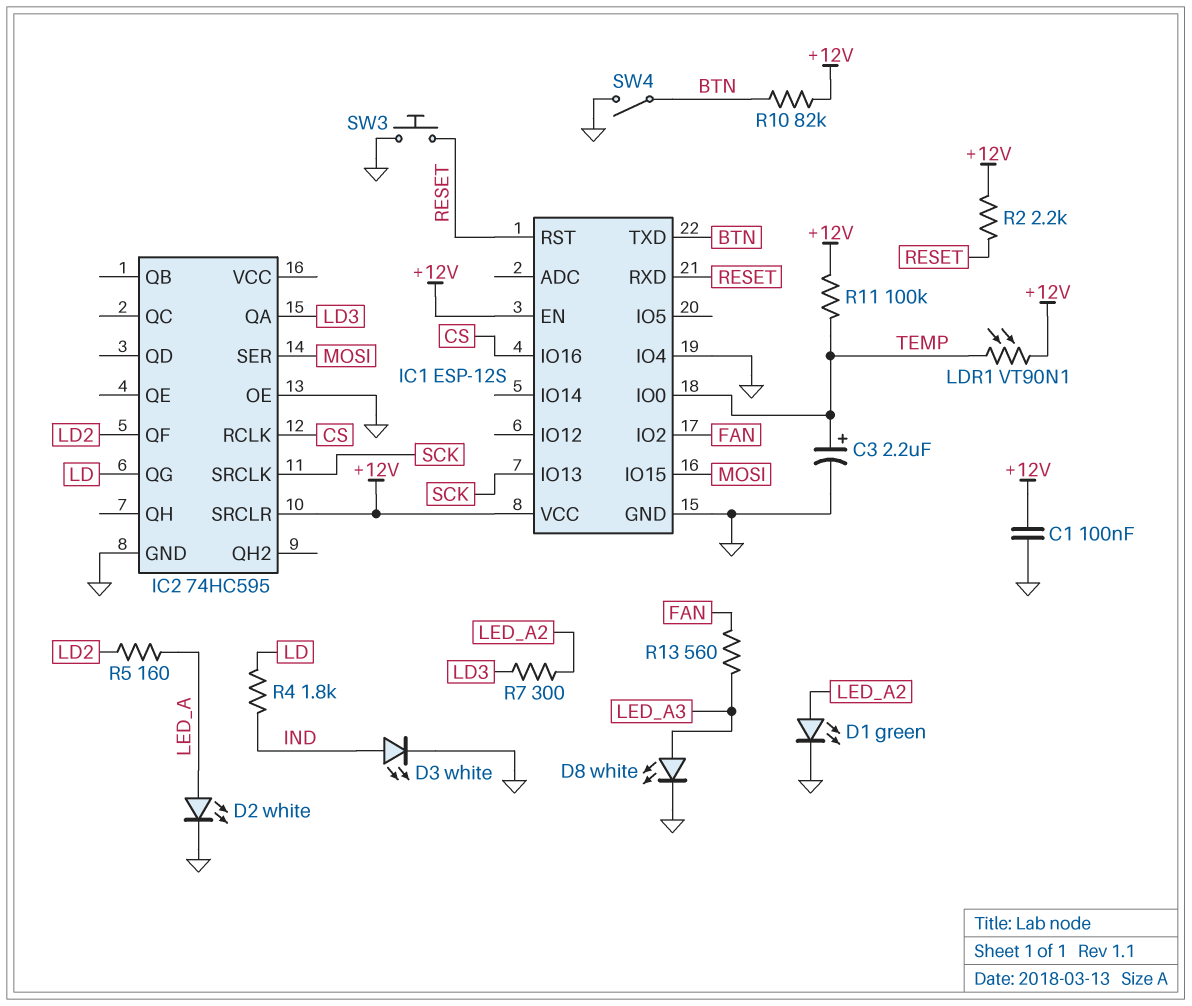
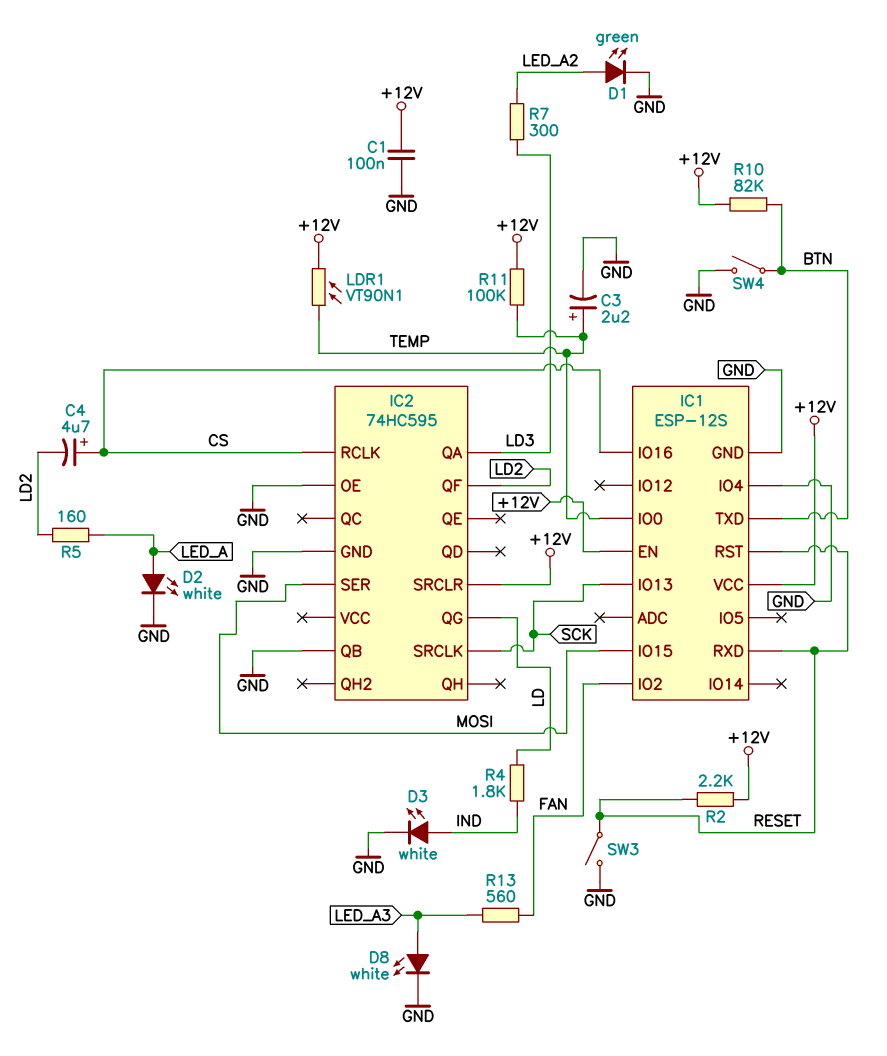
C4: none -> 4.7uF (plus CS, minus LD2)
IC2 pin QB: none -> GND
SW3: button (GND, RESET) -> switch (GND, RESET)

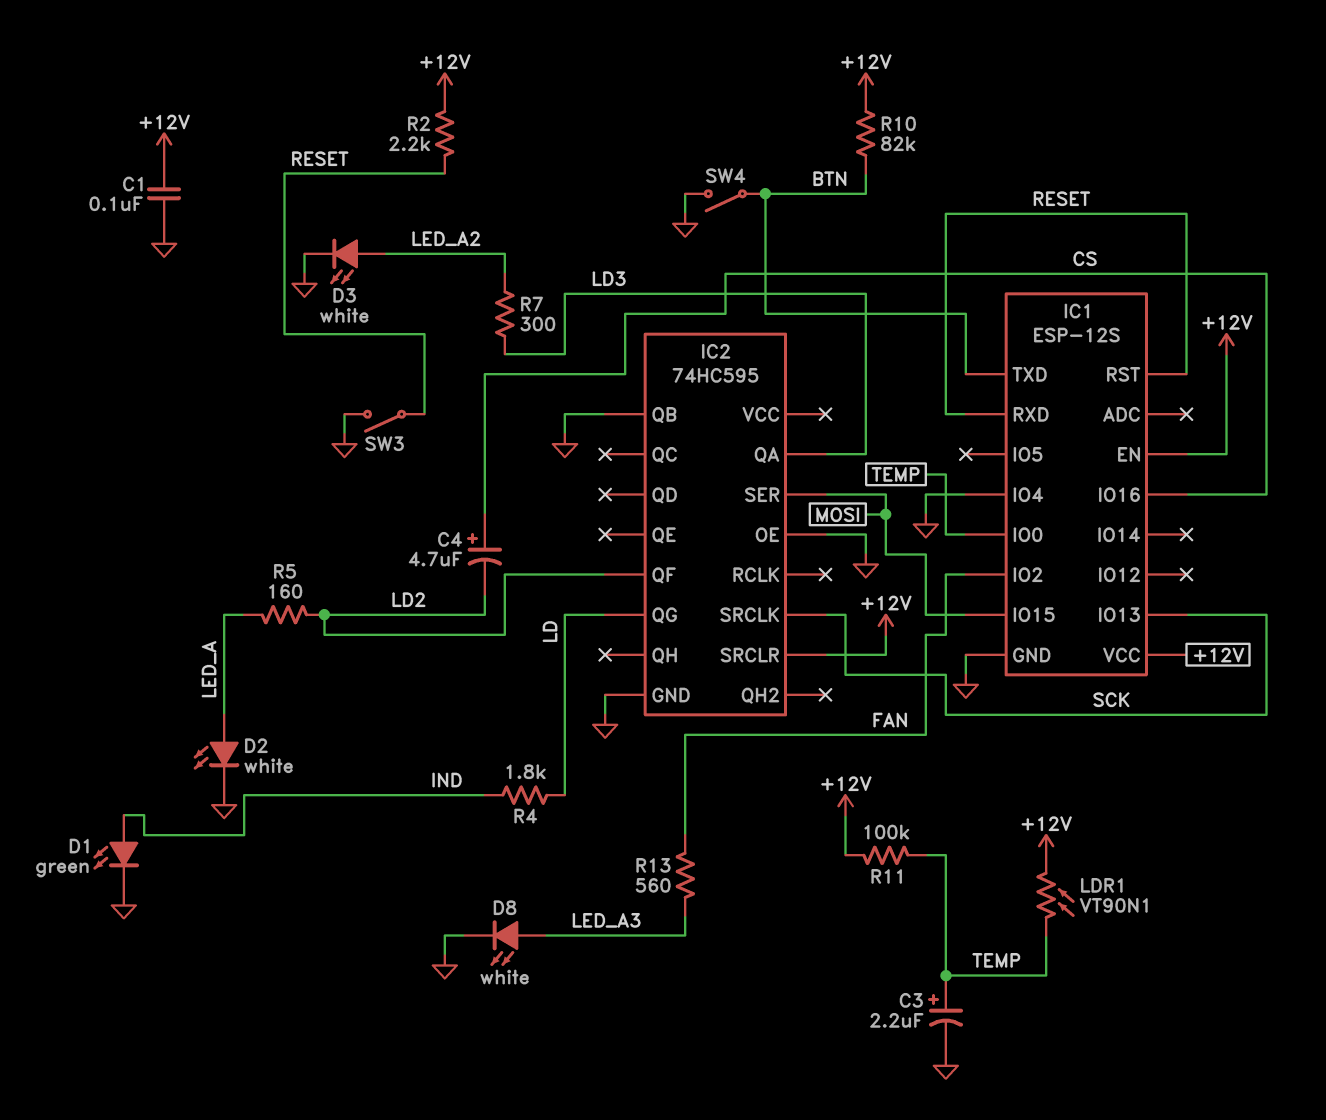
D1: LED green (A LED_A2, K GND) -> LED green (A IND, K GND)
D3: LED white (A IND, K GND) -> LED white (A LED_A2, K GND)
IC2 pin RCLK: CS -> none

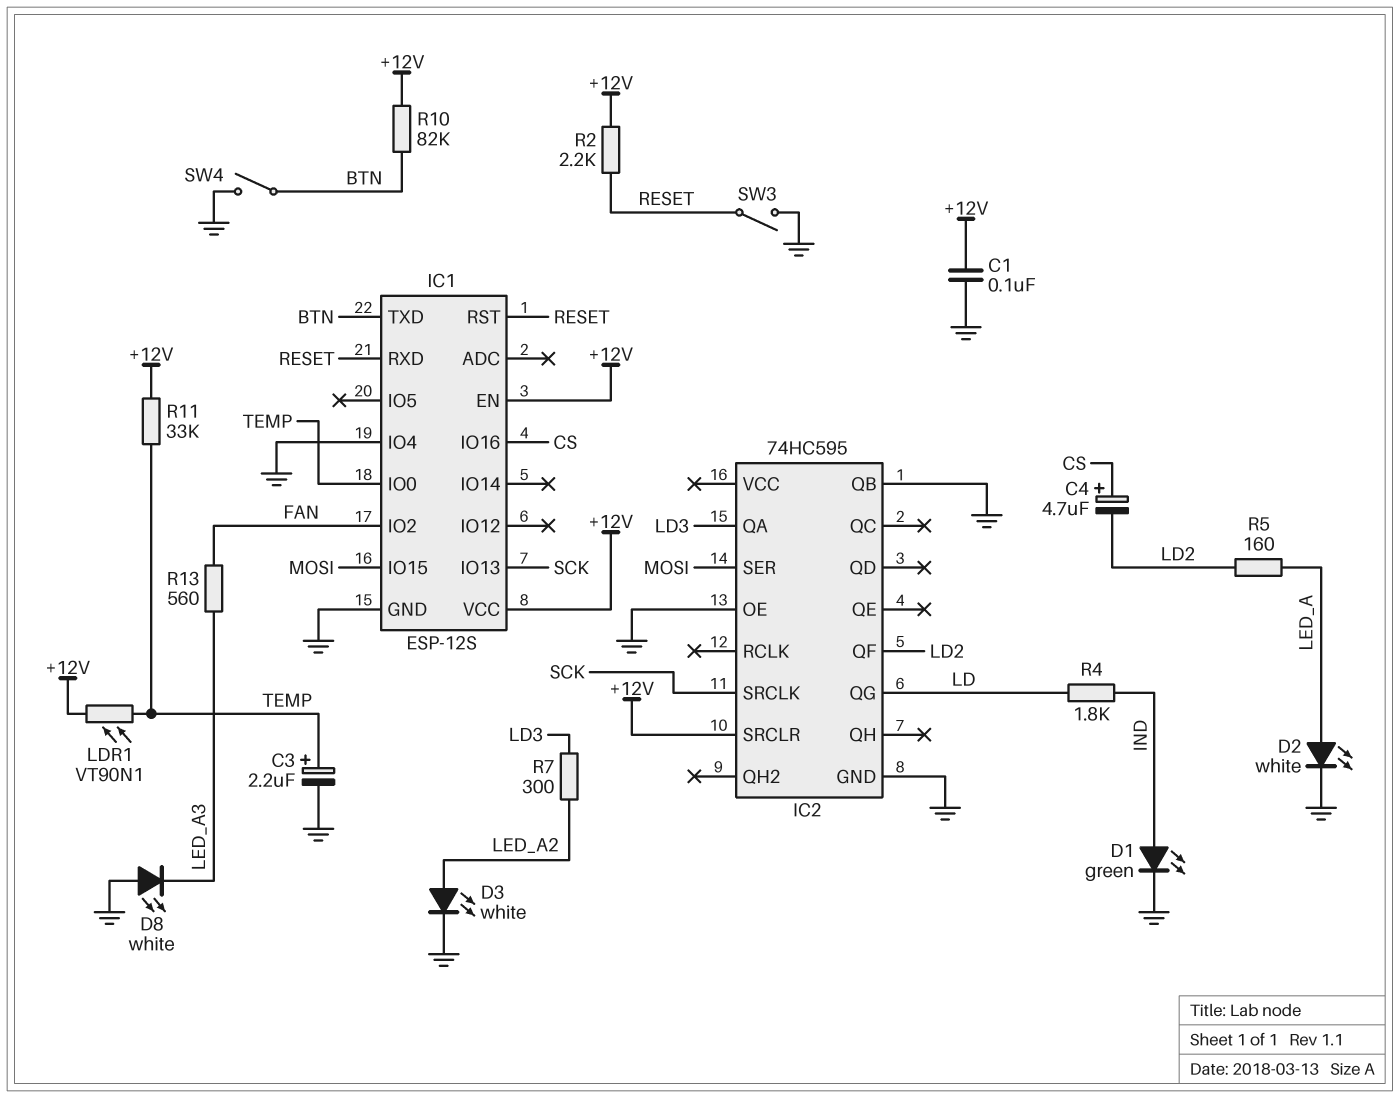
D8: LED white (A LED_A3, K GND) -> LED white (A GND, K LED_A3)
R11: 100k (+12V, TEMP) -> 33k (+12V, TEMP)

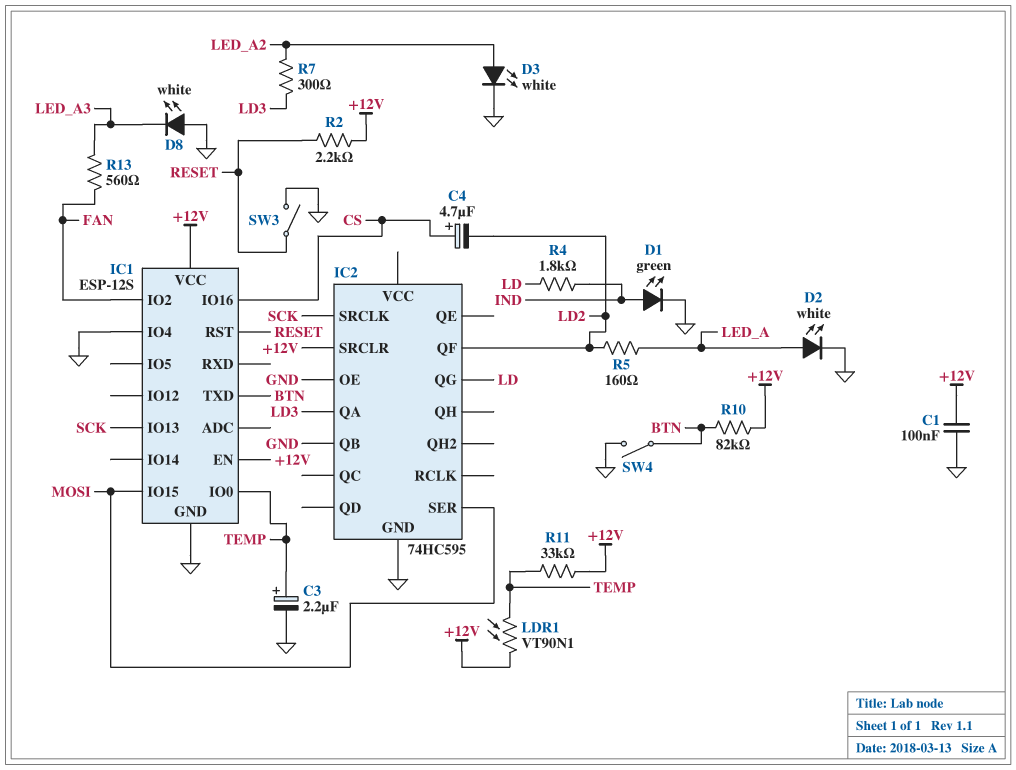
IC1 pin RXD: RESET -> none

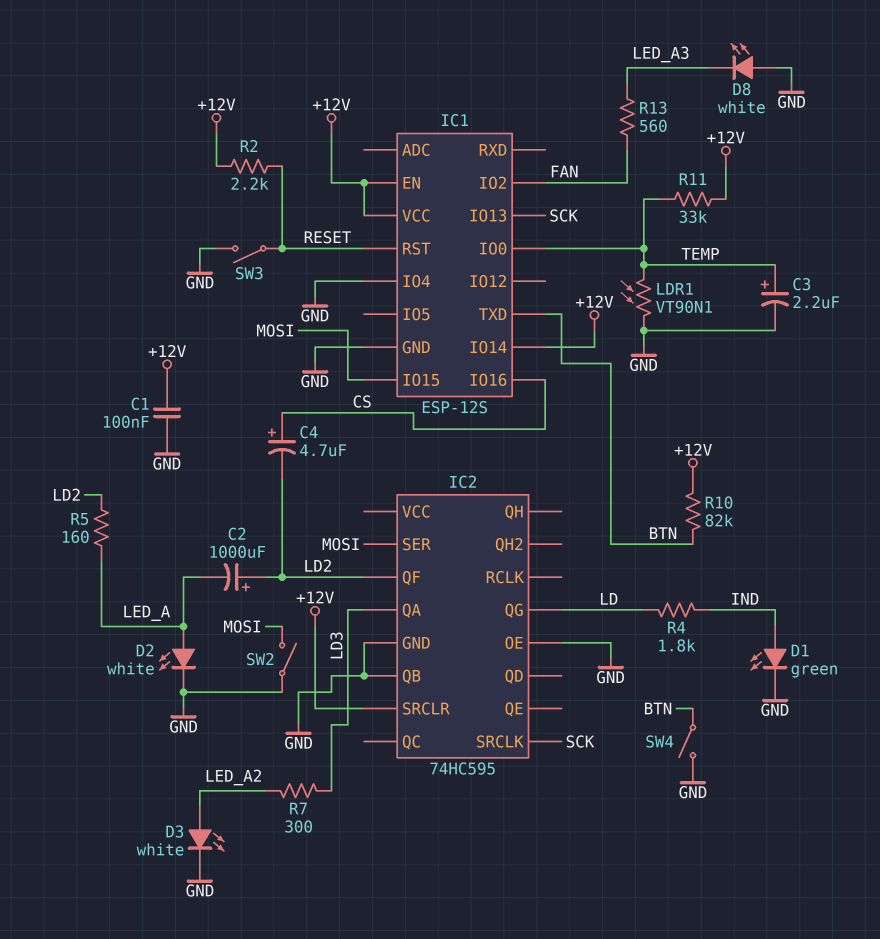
C2: none -> 1000uF (plus LD2, minus LED_A)
IC1 pin IO14: none -> +12V
LDR1: VT90N1 (+12V, TEMP) -> VT90N1 (GND, TEMP)
SW2: none -> switch (GND, MOSI)

